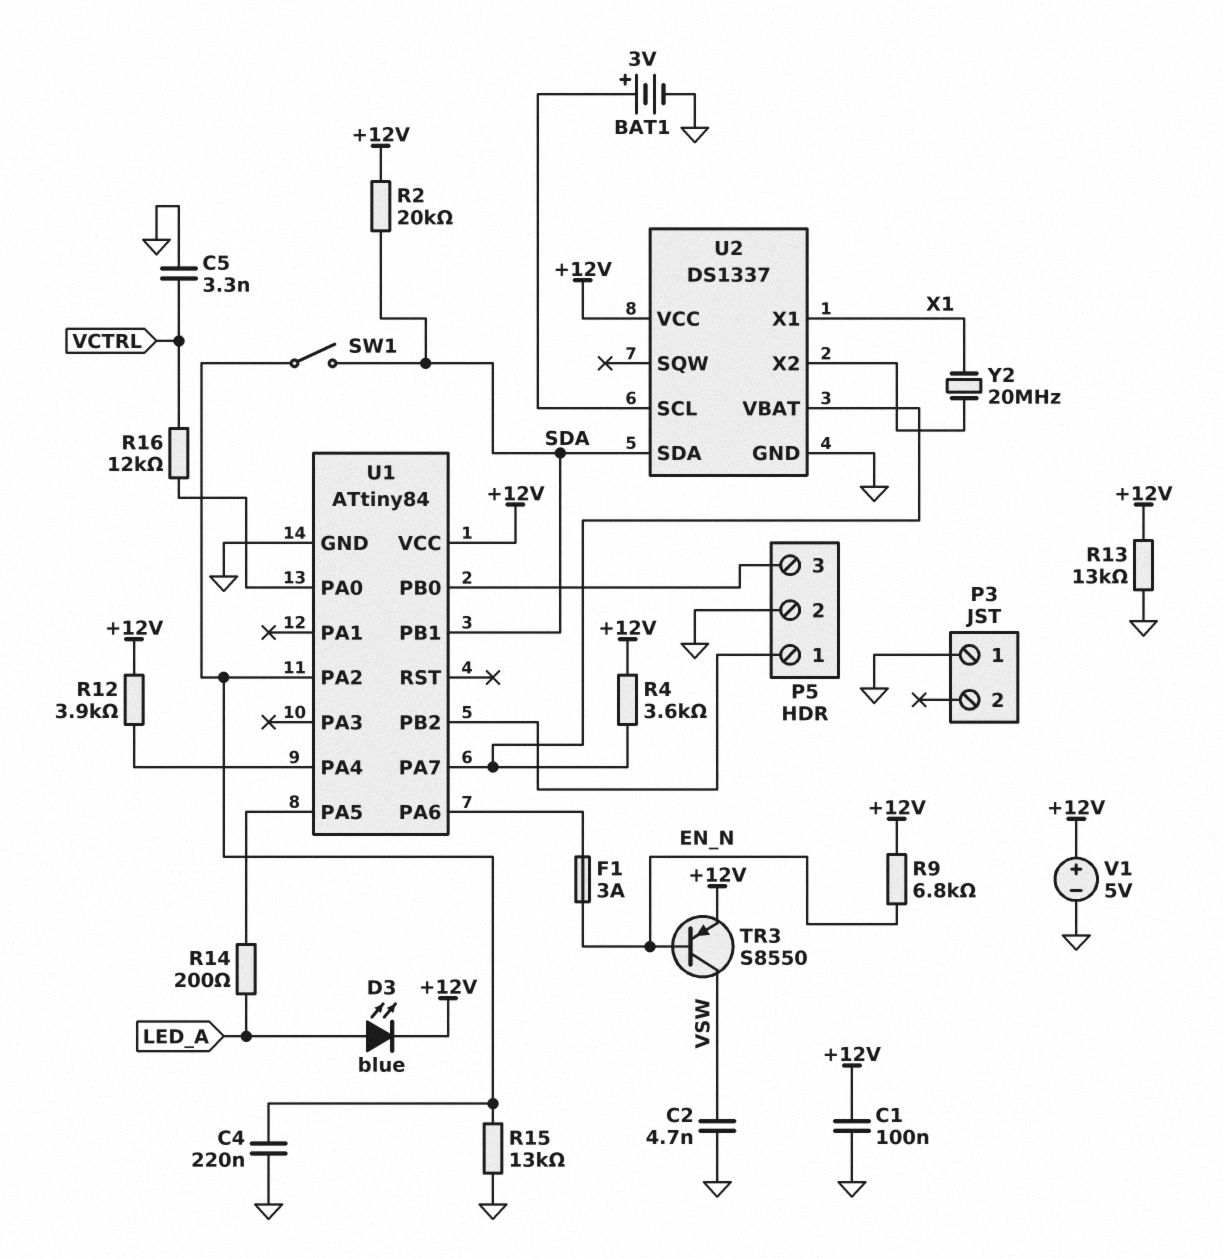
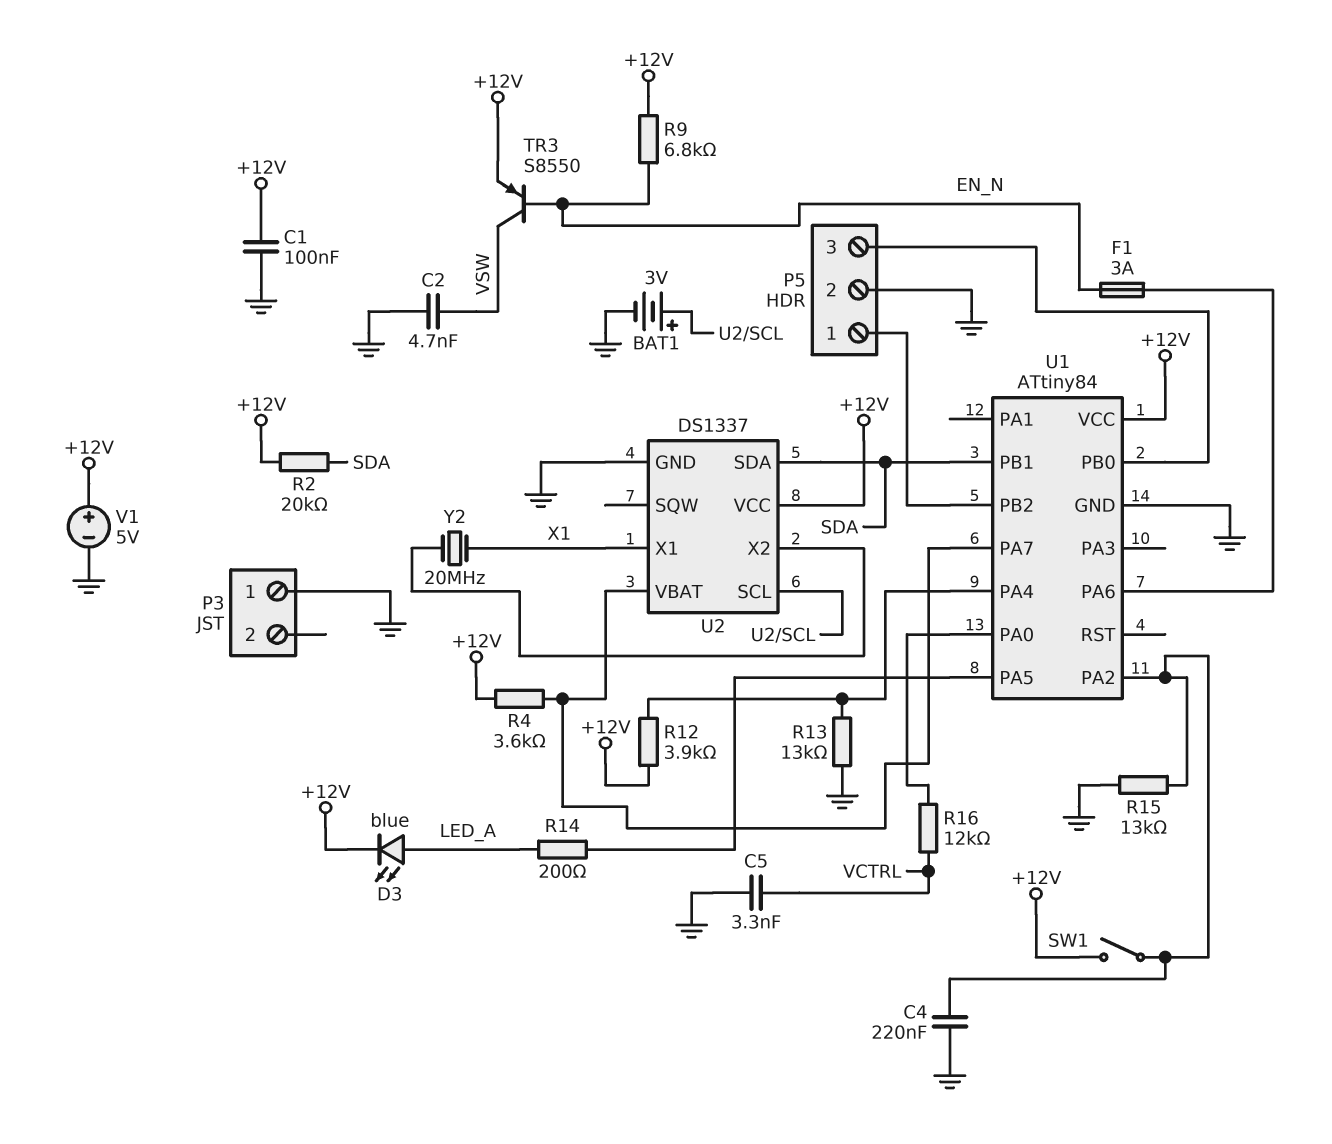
R13: 13k (+12V, GND) -> 13k (GND, U1/PA4)
SW1: switch (SDA, U1/PA2) -> switch (+12V, U1/PA2)

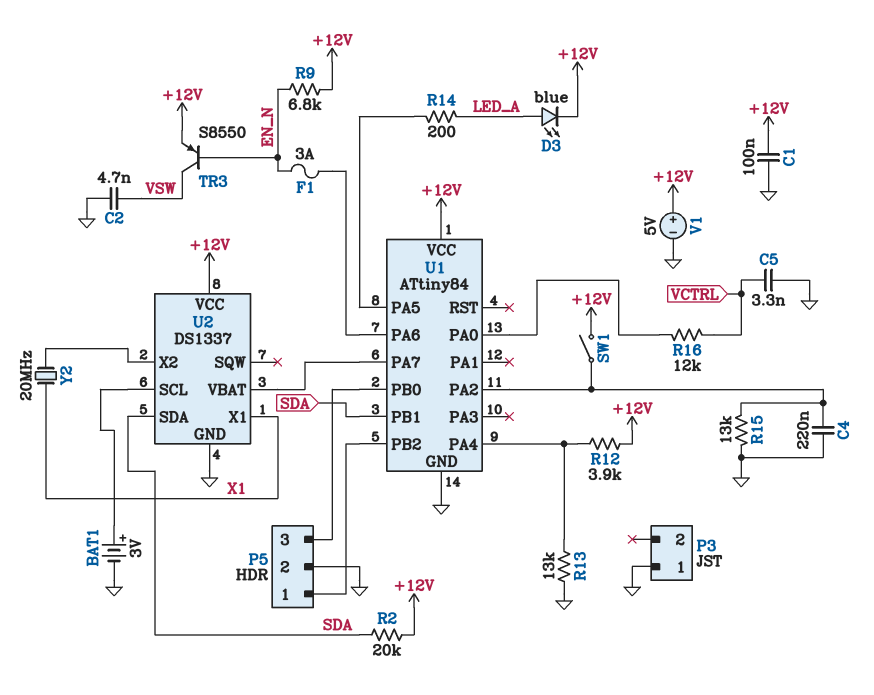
R4: 3.6k (+12V, U1/PA7) -> none

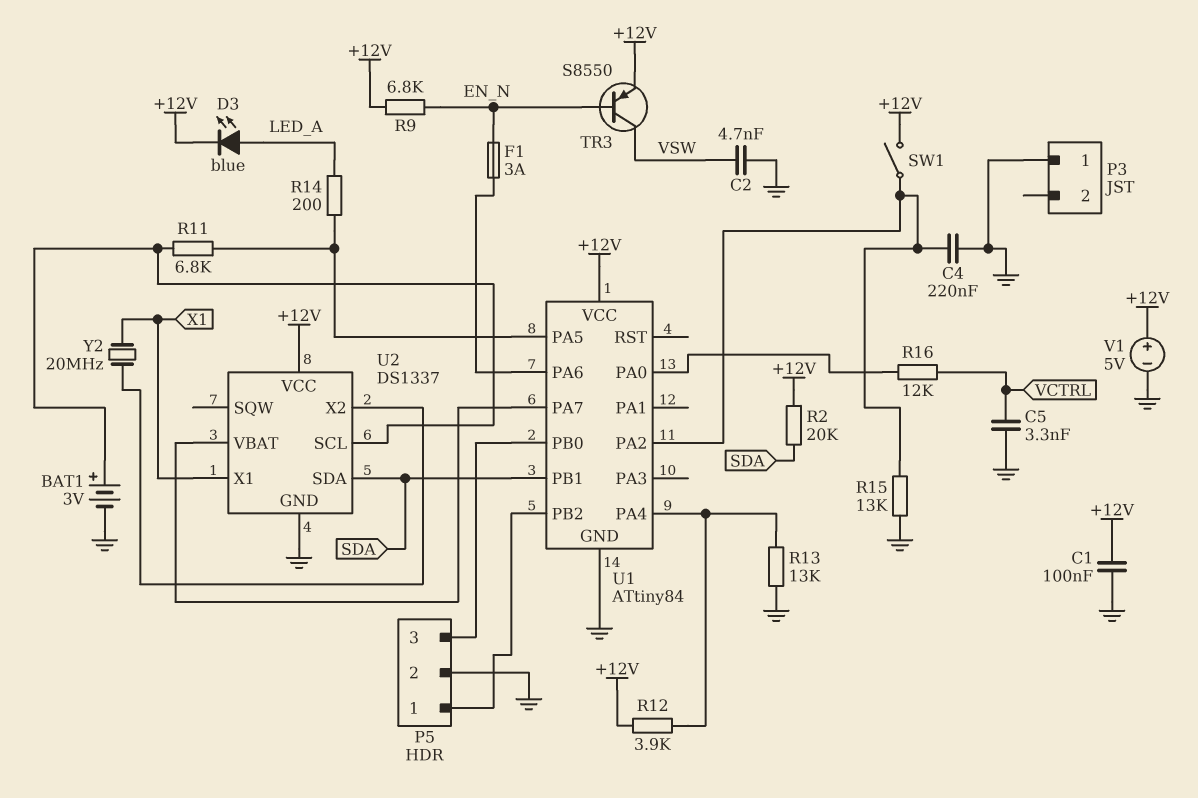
R11: none -> 6.8k (U1/PA5, U2/SCL)

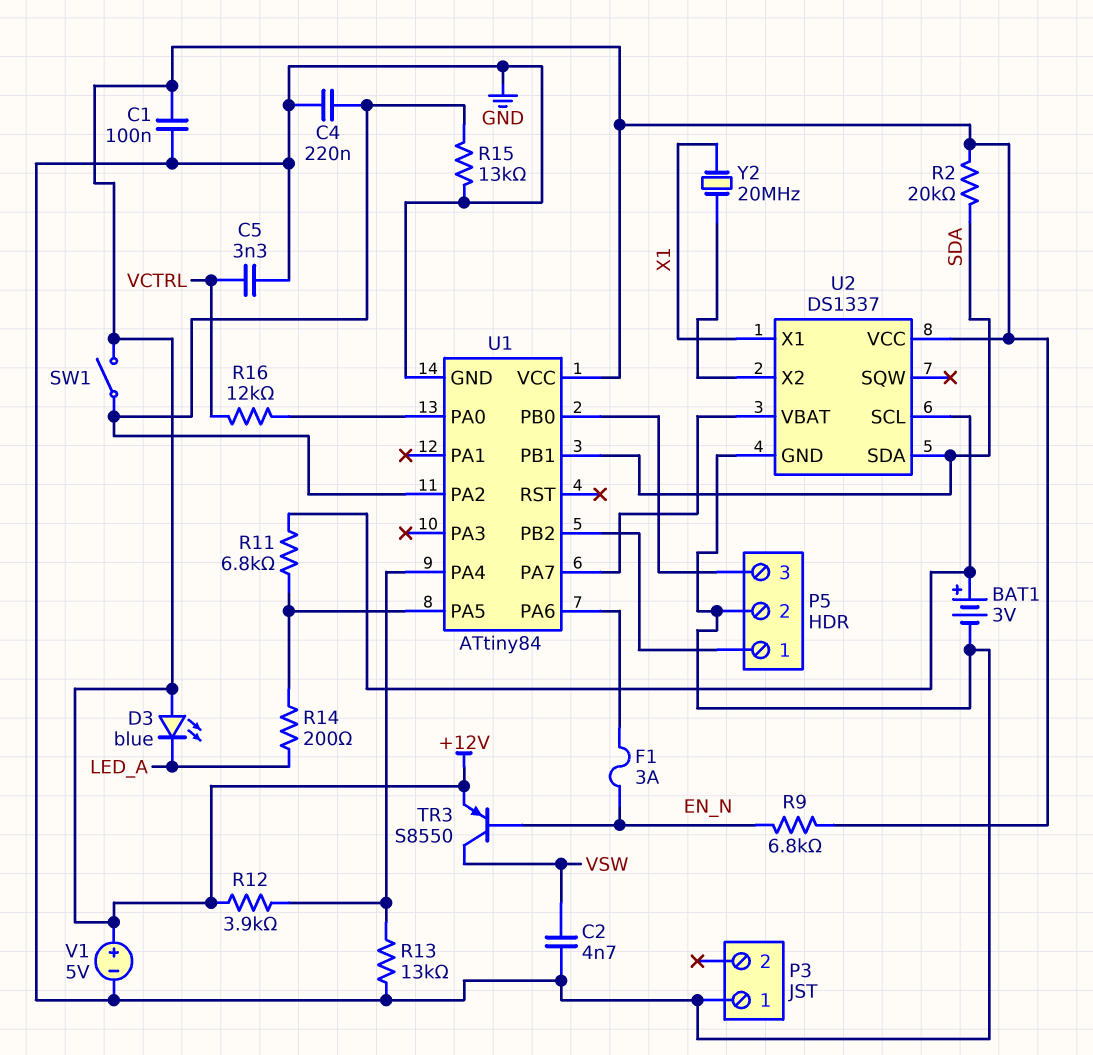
D3: LED blue (A LED_A, K +12V) -> LED blue (A +12V, K LED_A)

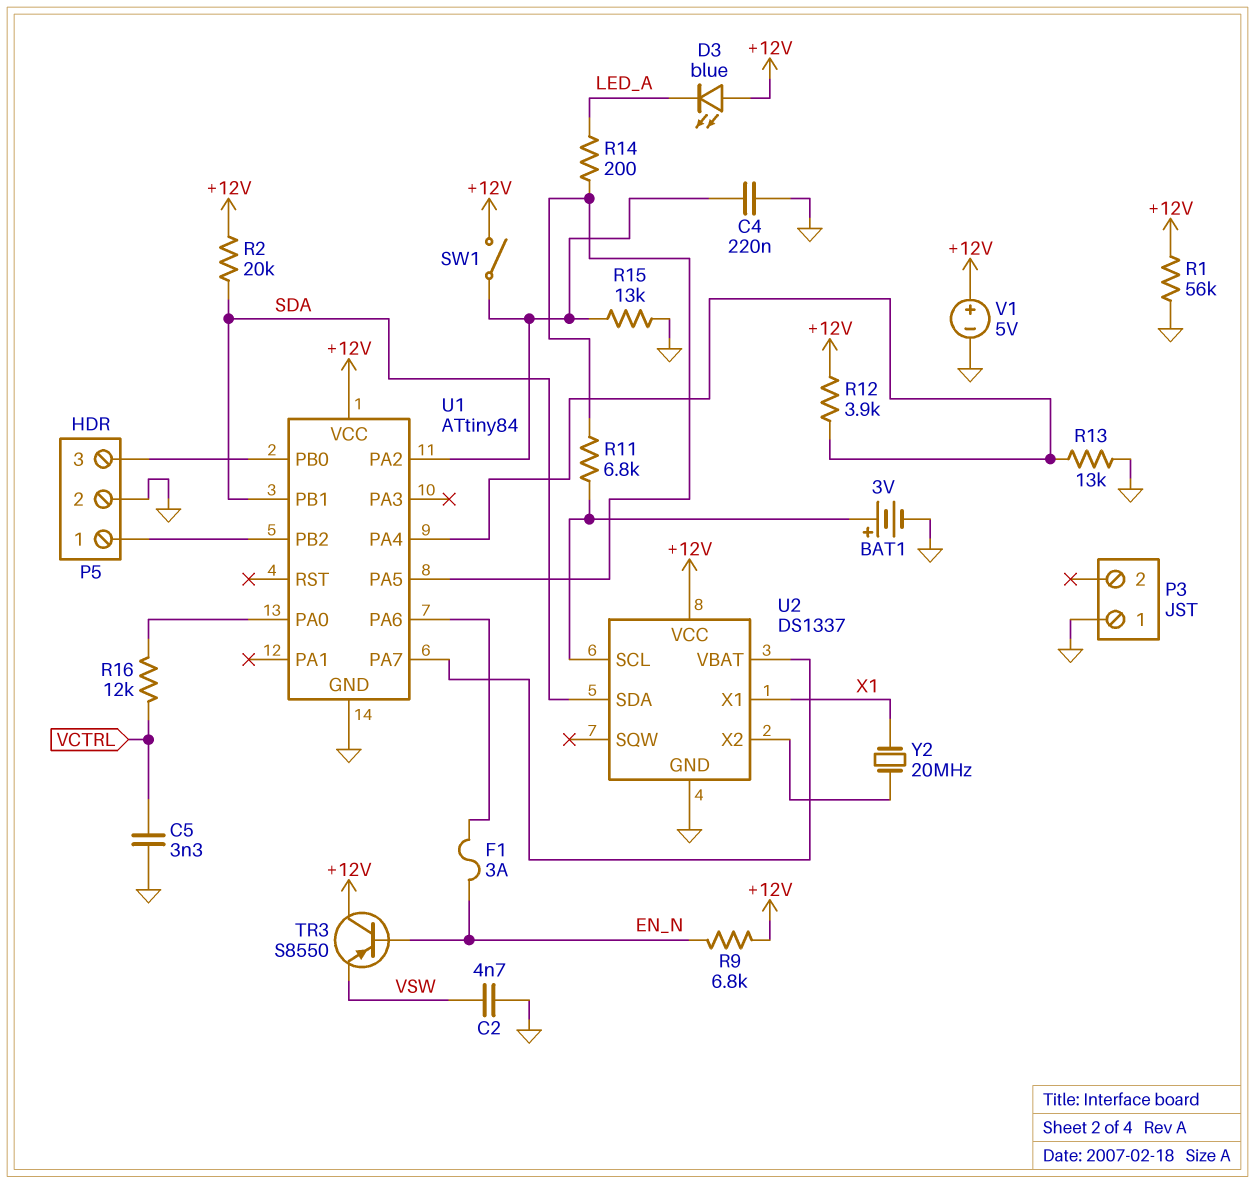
C1: 100nF (+12V, GND) -> none
R1: none -> 56k (+12V, GND)
TR3: PNP S8550 (B EN_N, C VSW, E +12V) -> PNP S8550 (B EN_N, C +12V, E VSW)

